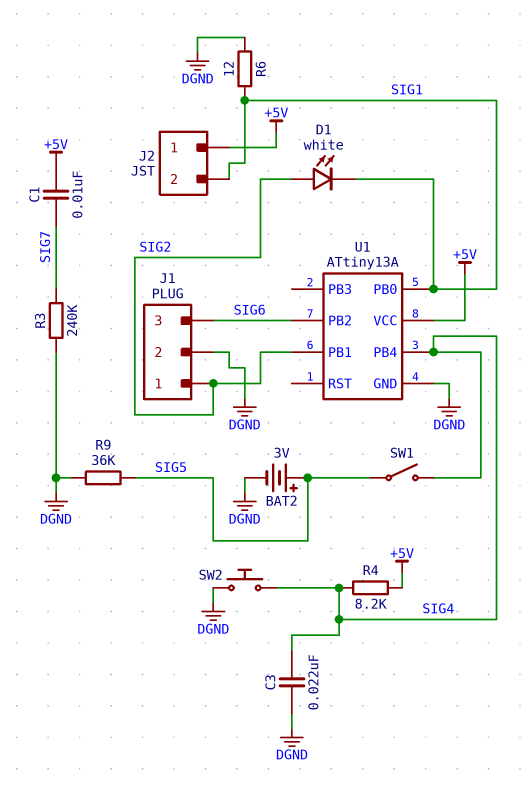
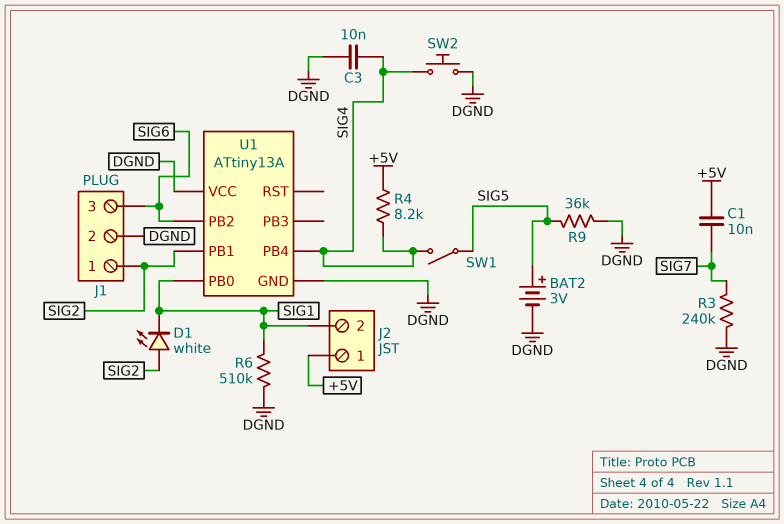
C3: 22nF (DGND, SIG4) -> 10nF (DGND, SIG4)
R6: 12 (DGND, SIG1) -> 510k (DGND, SIG1)
U1 pin VCC: +5V -> DGND

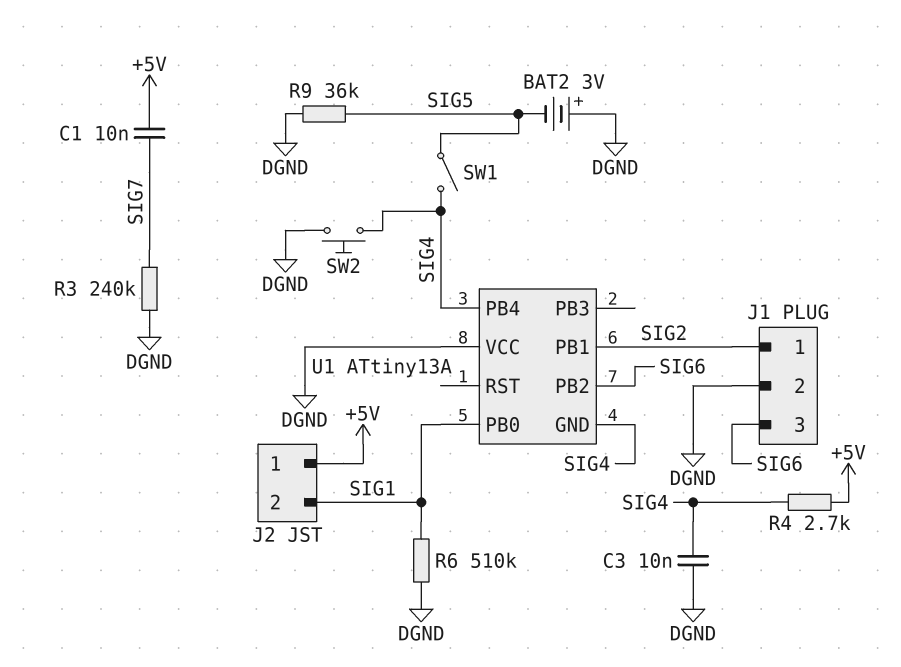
BAT2: 3V (plus SIG5, minus DGND) -> 3V (plus DGND, minus SIG5)
D1: LED white (A SIG2, K SIG1) -> none
R4: 8.2k (+5V, SIG4) -> 2.7k (+5V, SIG4)
U1 pin GND: DGND -> SIG4

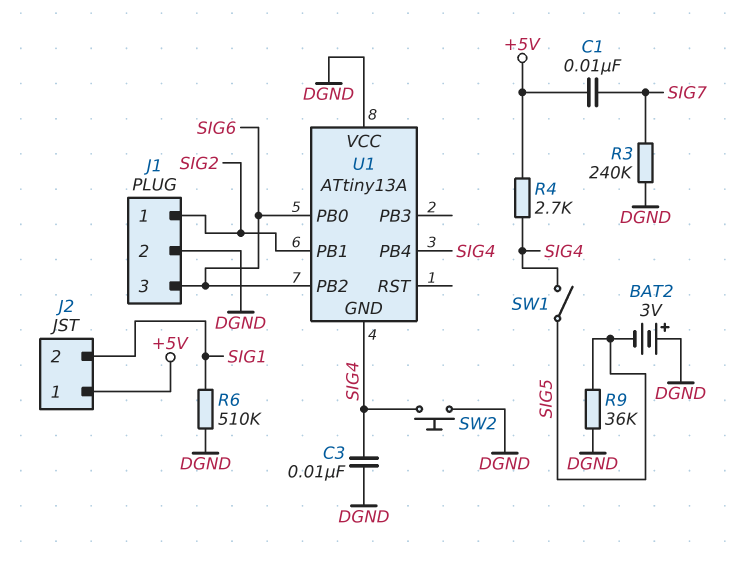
U1 pin PB0: SIG1 -> SIG6

